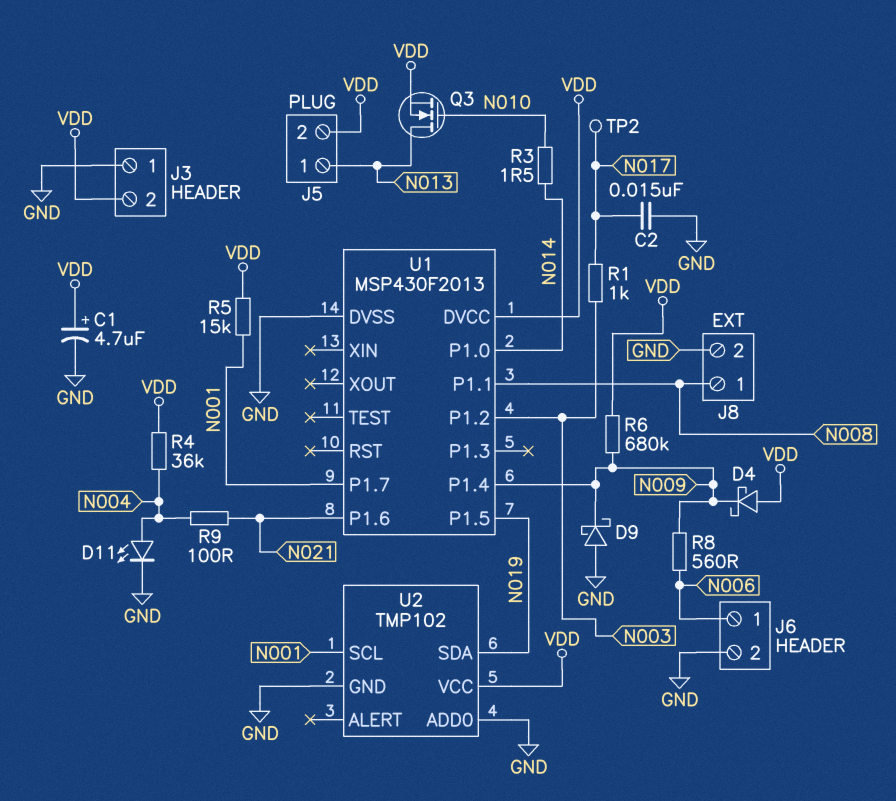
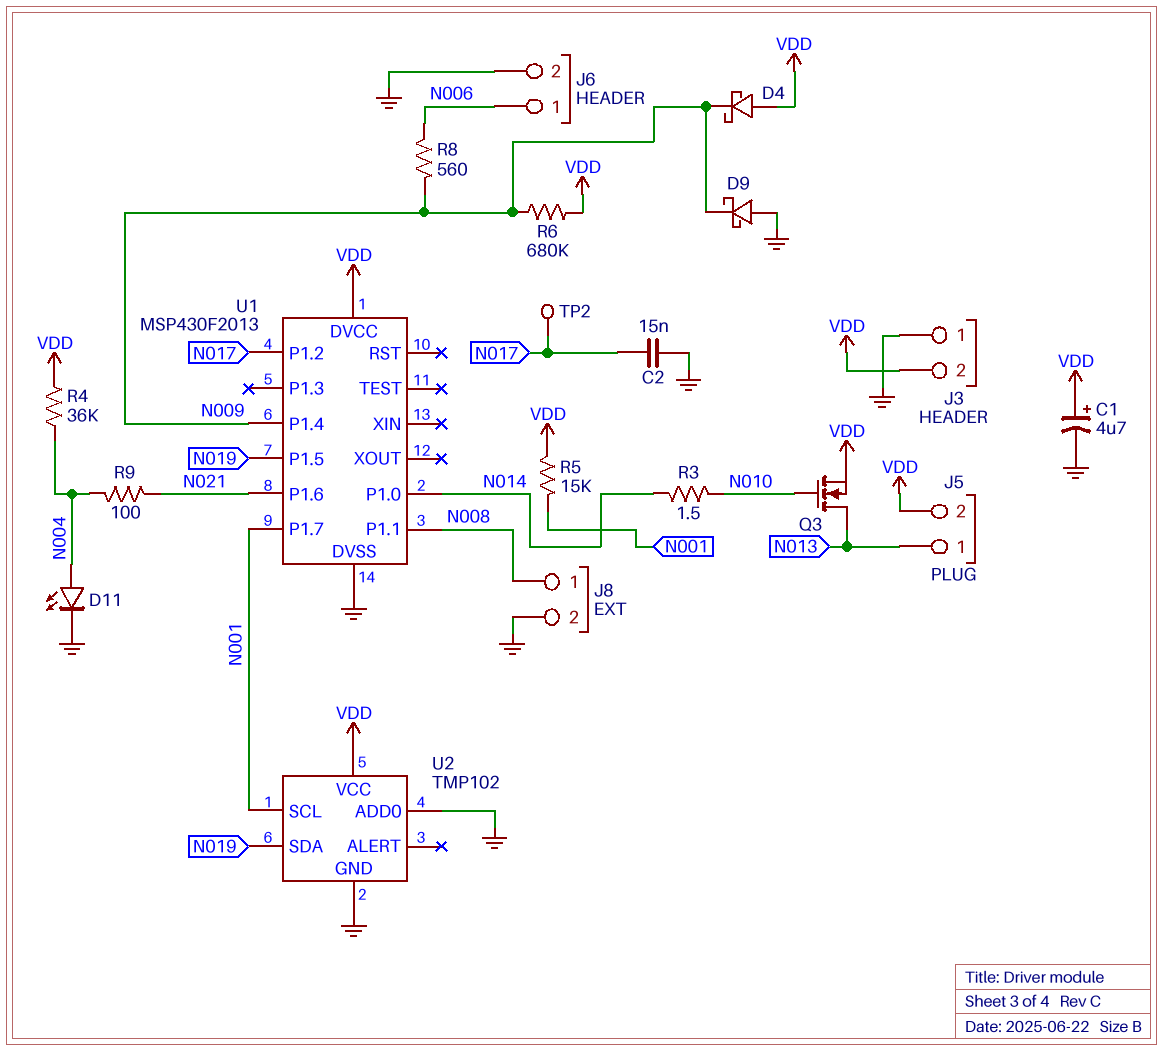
R1: 1k (N003, N017) -> none
U1 pin P1.2: N003 -> N017

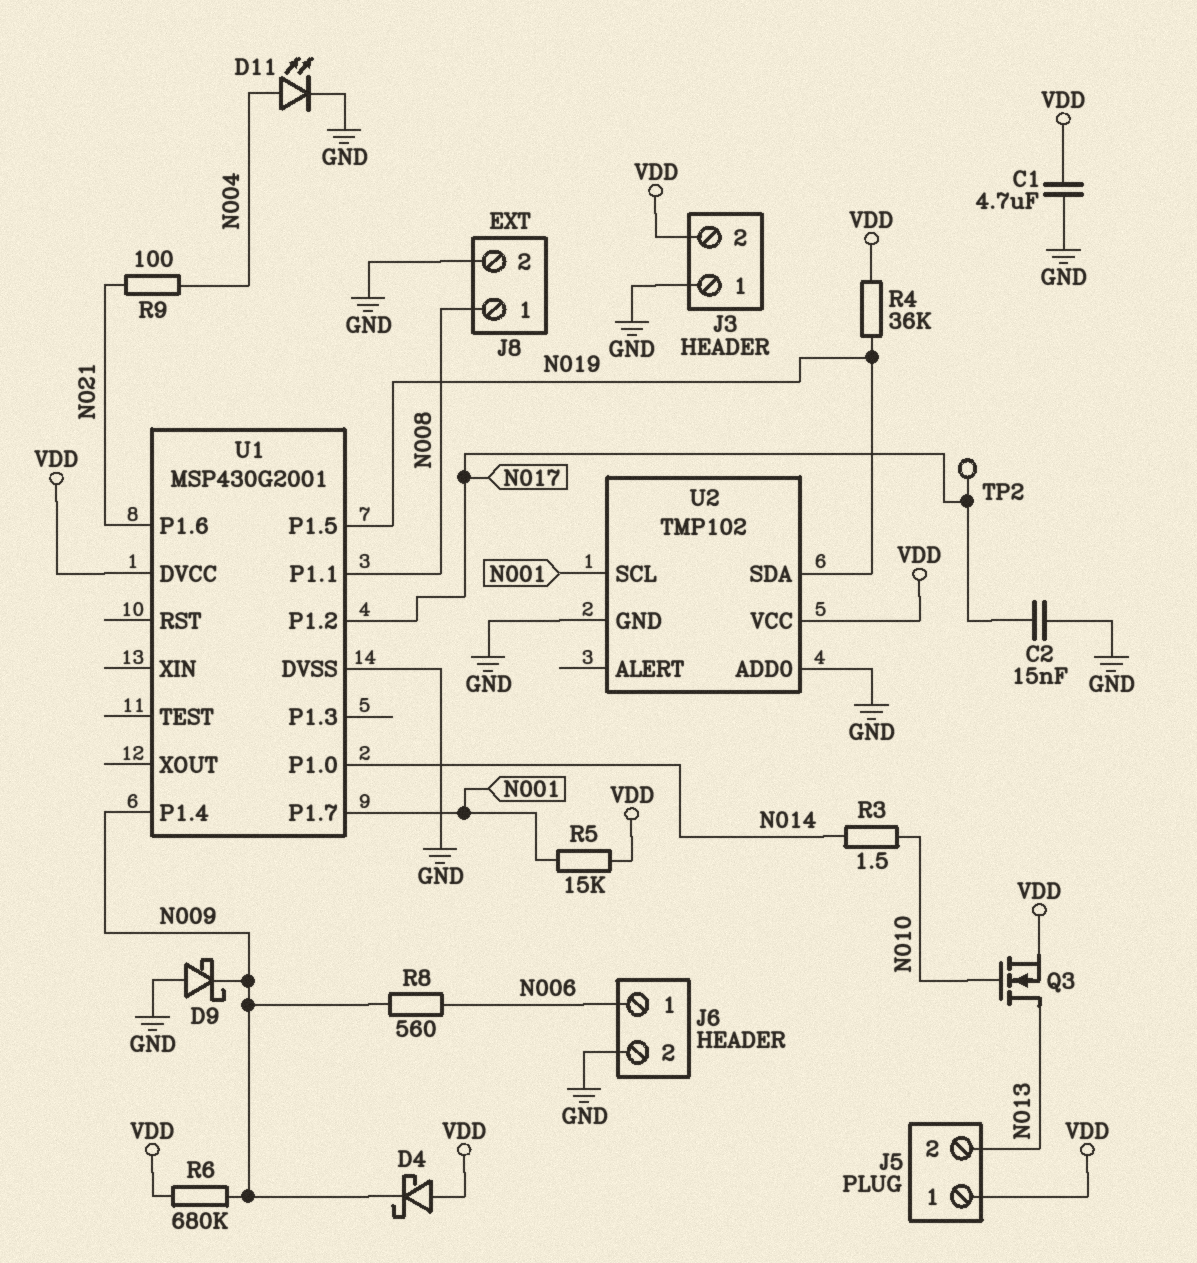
C1: 4.7uF (plus VDD, minus GND) -> 4.7uF (GND, VDD)
J5 pin 1: N013 -> VDD
J5 pin 2: VDD -> N013
R4: 36k (N004, VDD) -> 36k (N019, VDD)
U1: MSP430F2013 -> MSP430G2001

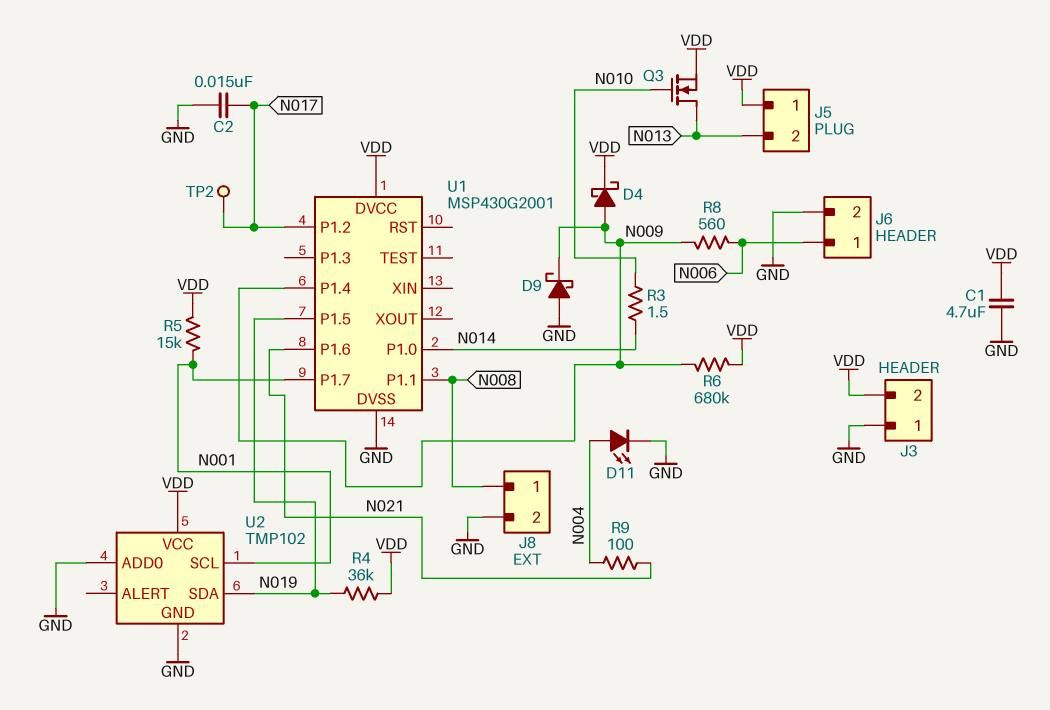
D4: schottky (A VDD, K N009) -> schottky (A N009, K VDD)

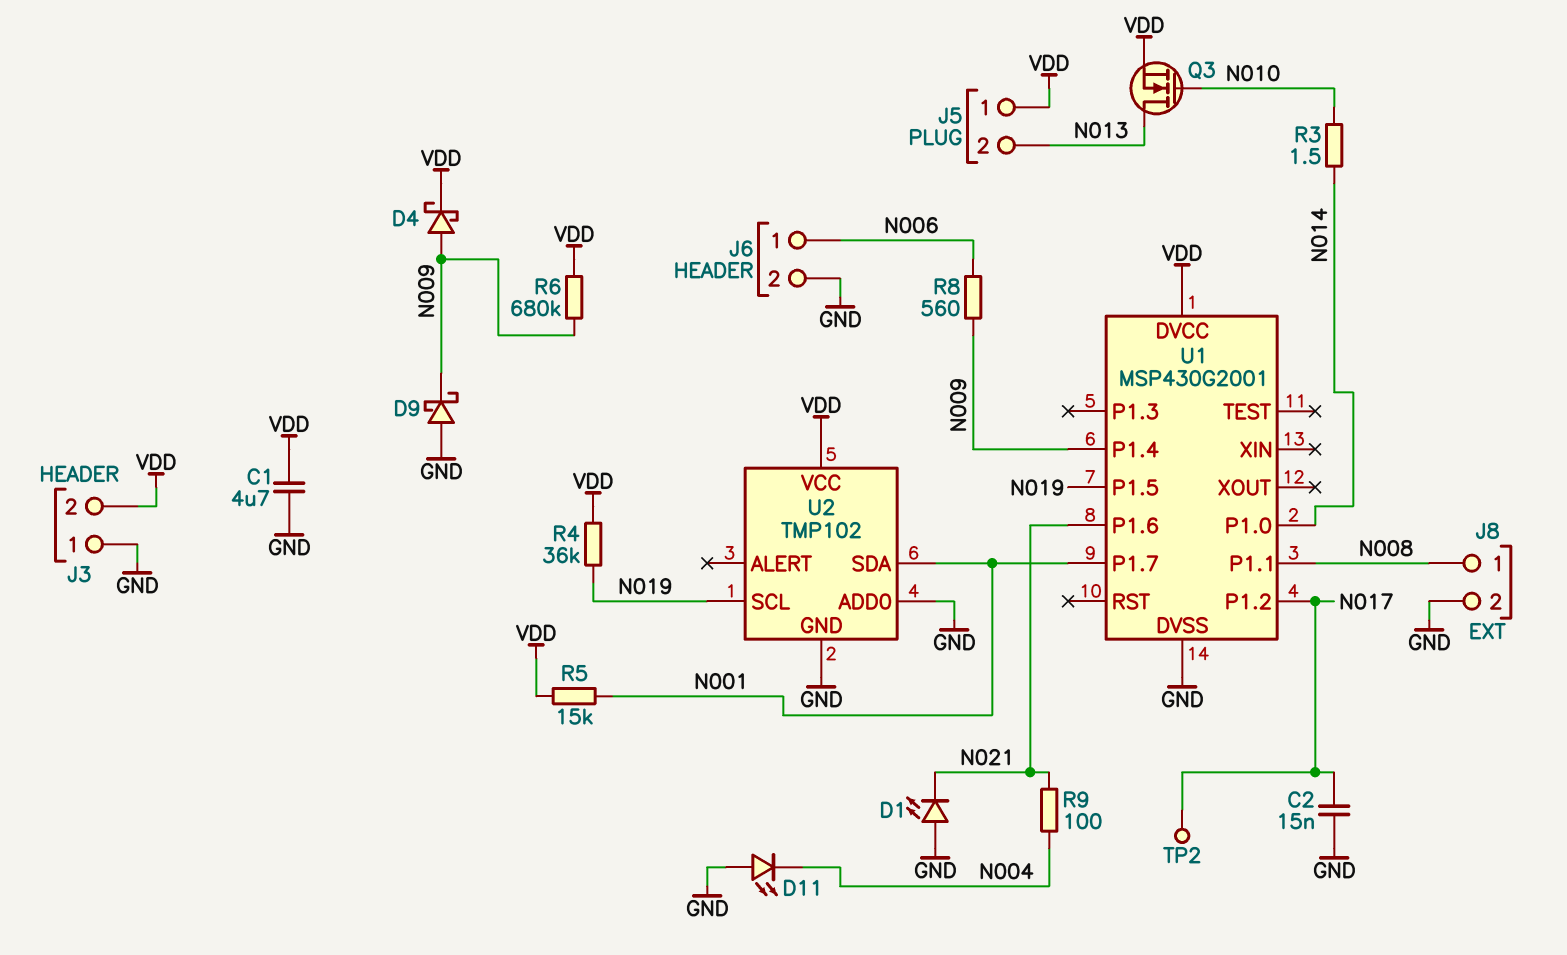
D1: none -> LED (A GND, K N021)
D11: LED (A N004, K GND) -> LED (A GND, K N004)
U2 pin SCL: N001 -> N019
U2 pin SDA: N019 -> N001

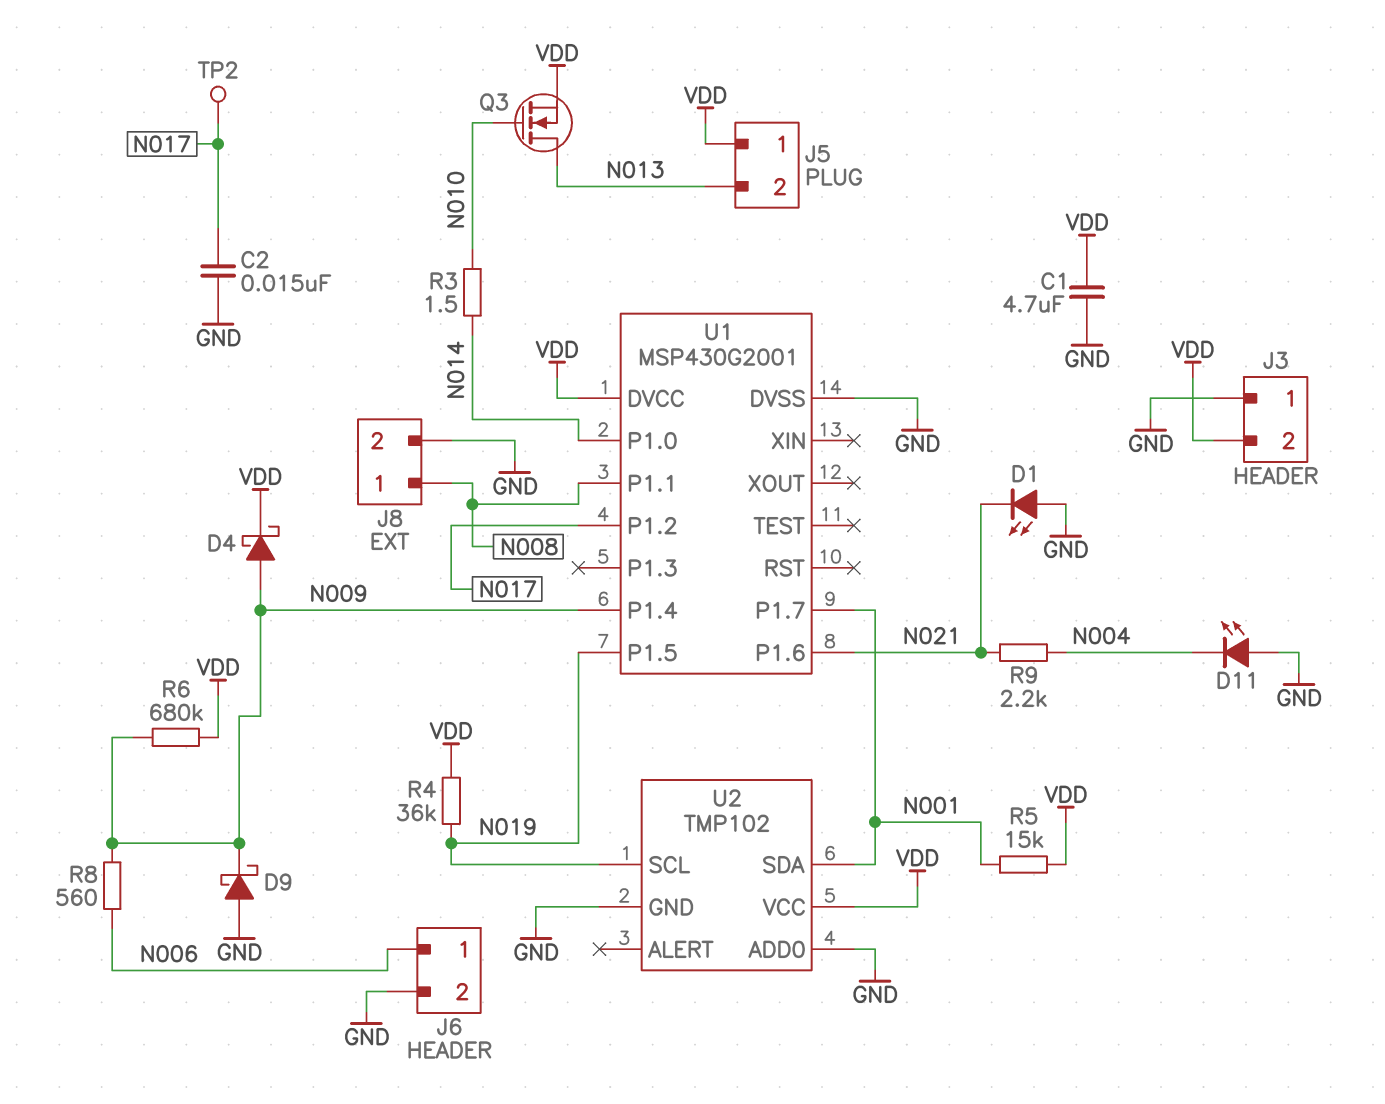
R9: 100 (N004, N021) -> 2.2k (N004, N021)

